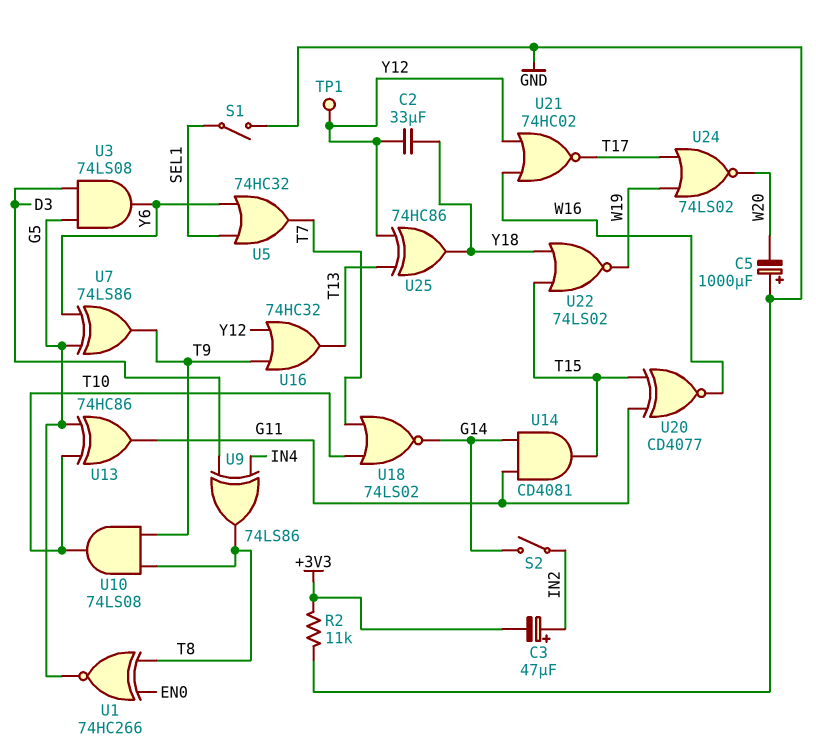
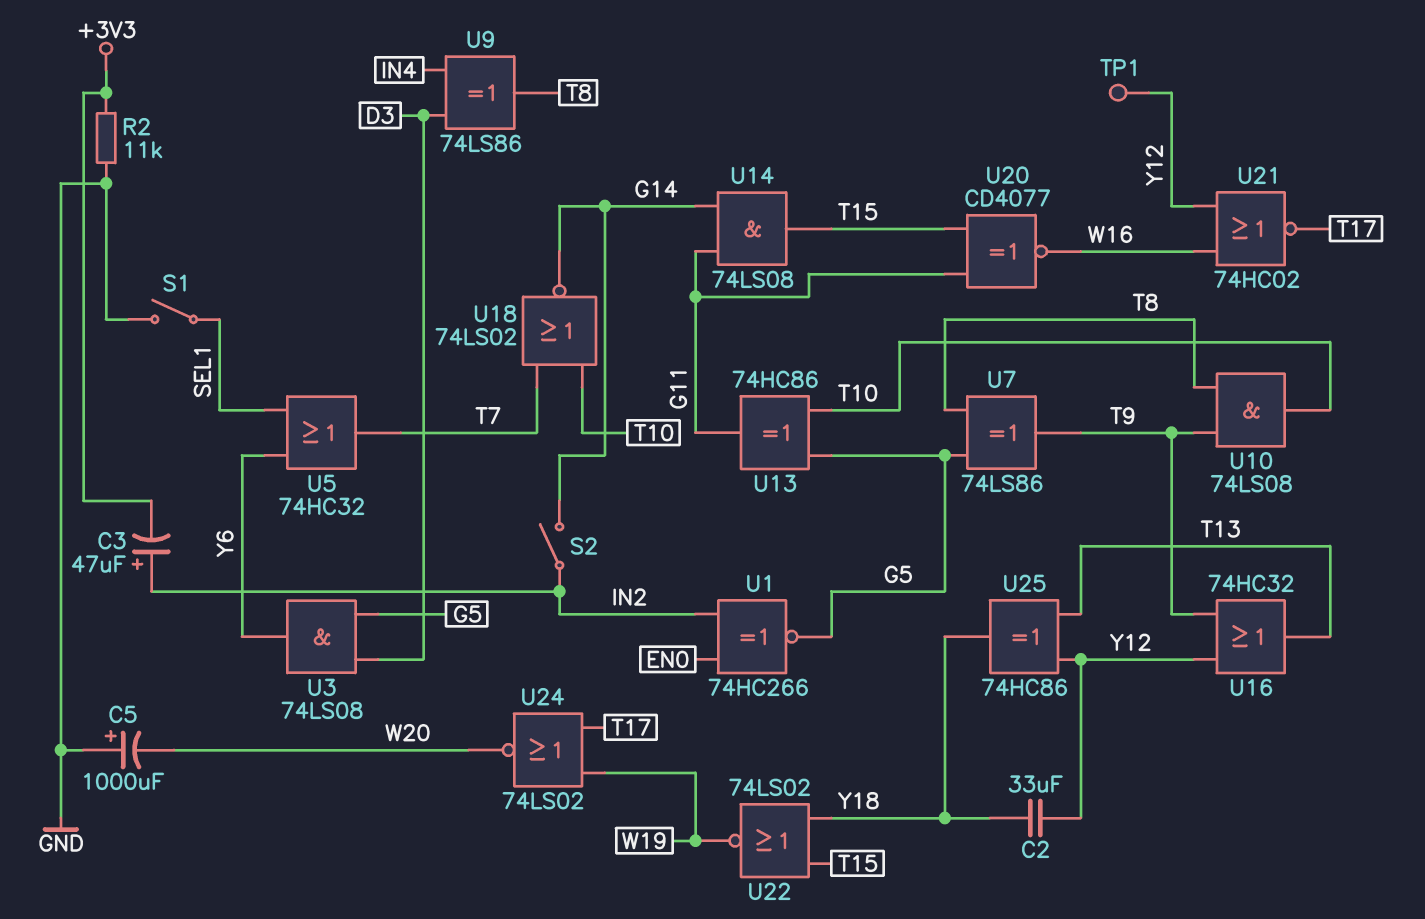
U1: XNOR 74HC266 (in EN0, in T8, out G5) -> XNOR 74HC266 (in EN0, in IN2, out G5)
U7: XOR 74LS86 (in G5, in Y6, out T9) -> XOR 74LS86 (in G5, in T8, out T9)
U14: AND CD4081 (in G11, in G14, out T15) -> AND 74LS08 (in G11, in G14, out T15)

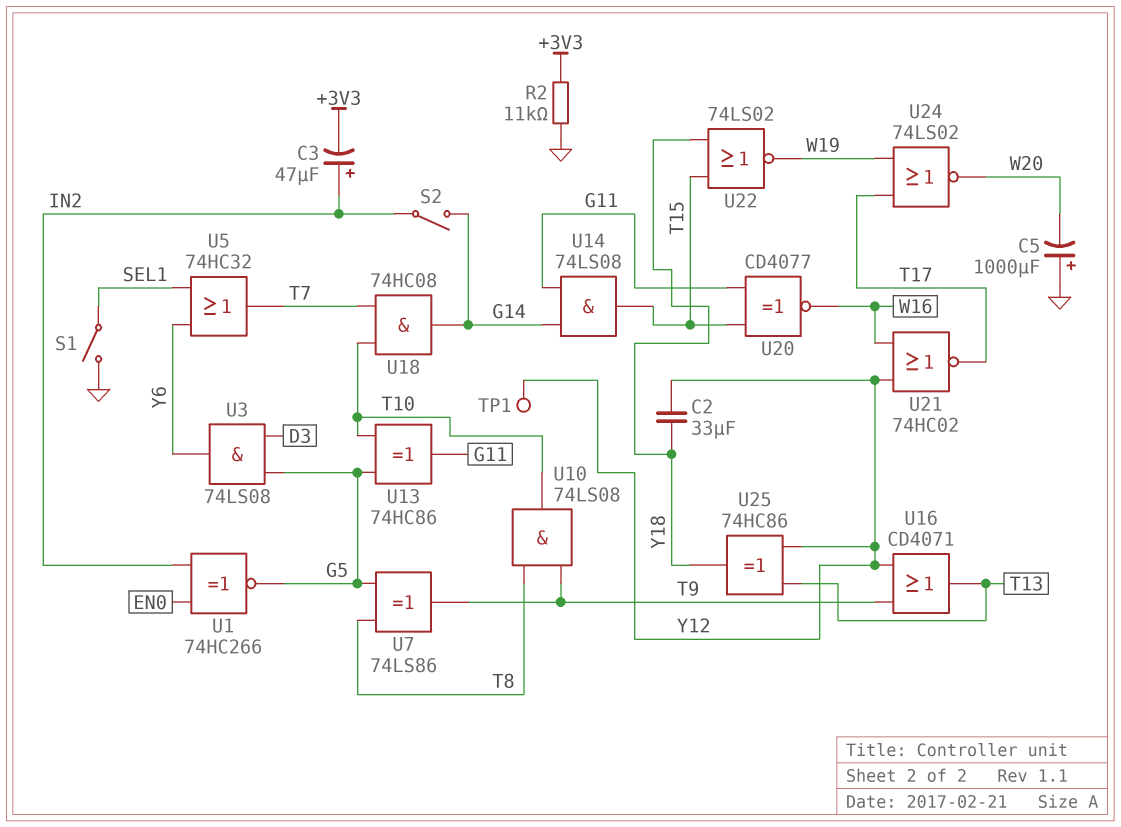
U9: XOR 74LS86 (in D3, in IN4, out T8) -> none
U16: OR 74HC32 (in T9, in Y12, out T13) -> OR CD4071 (in T9, in Y12, out T13)
U18: NOR 74LS02 (in T7, in T10, out G14) -> AND 74HC08 (in T7, in T10, out G14)

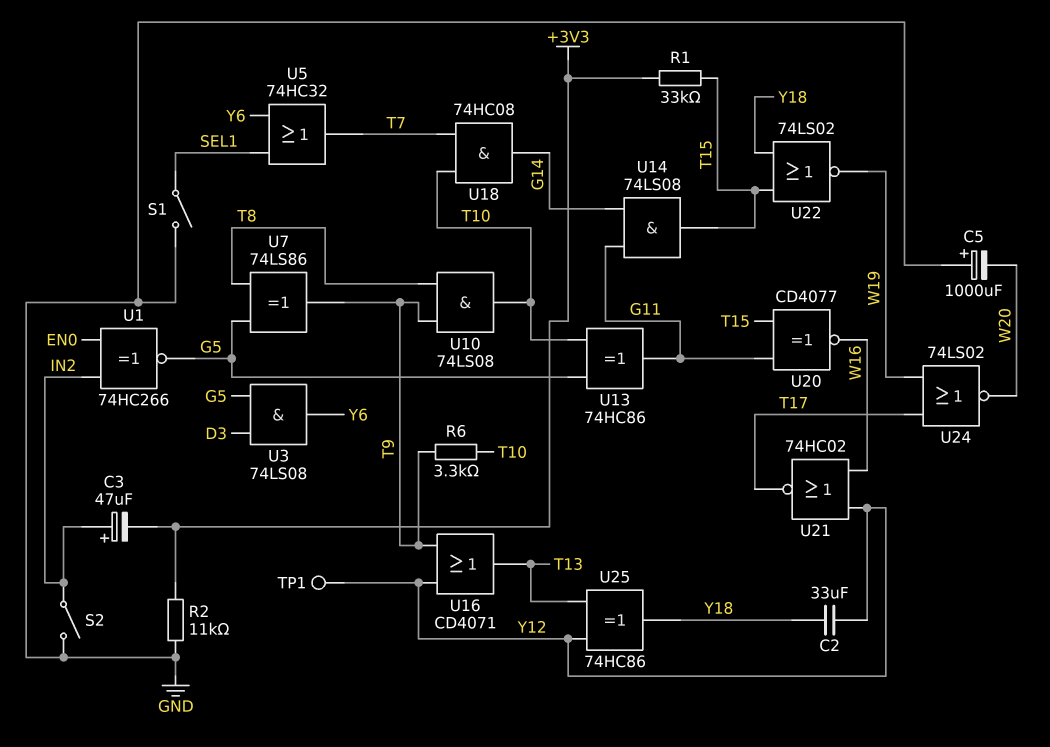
R1: none -> 33k (+3V3, T15)
R6: none -> 3.3k (T9, T10)
S2: switch (G14, IN2) -> switch (GND, IN2)

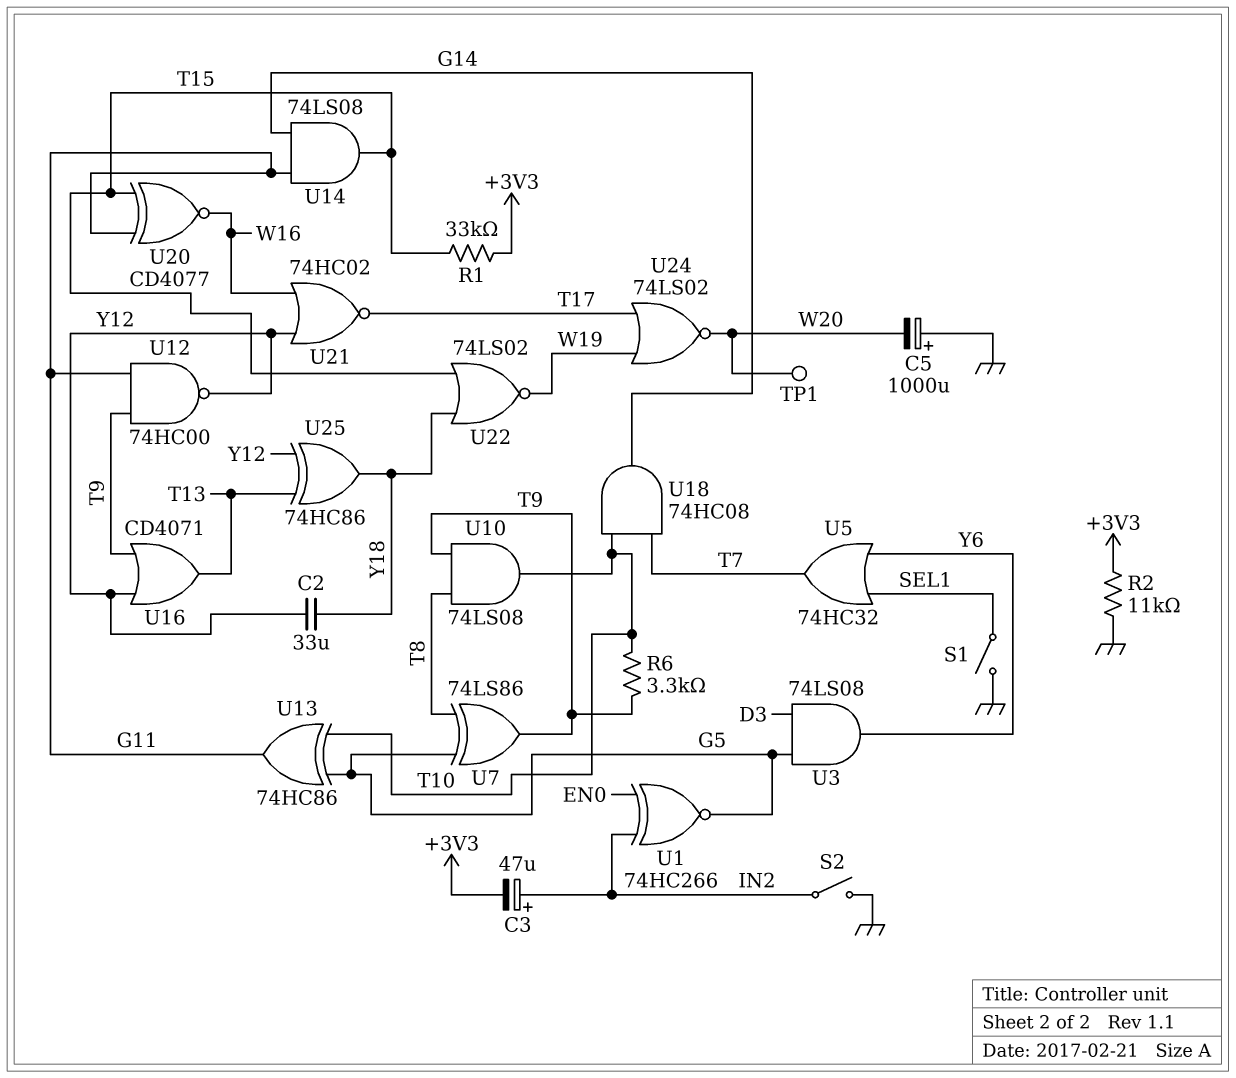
TP1: test point (Y12) -> test point (W20)
U12: none -> NAND 74HC00 (in G11, in T9, out Y12)

